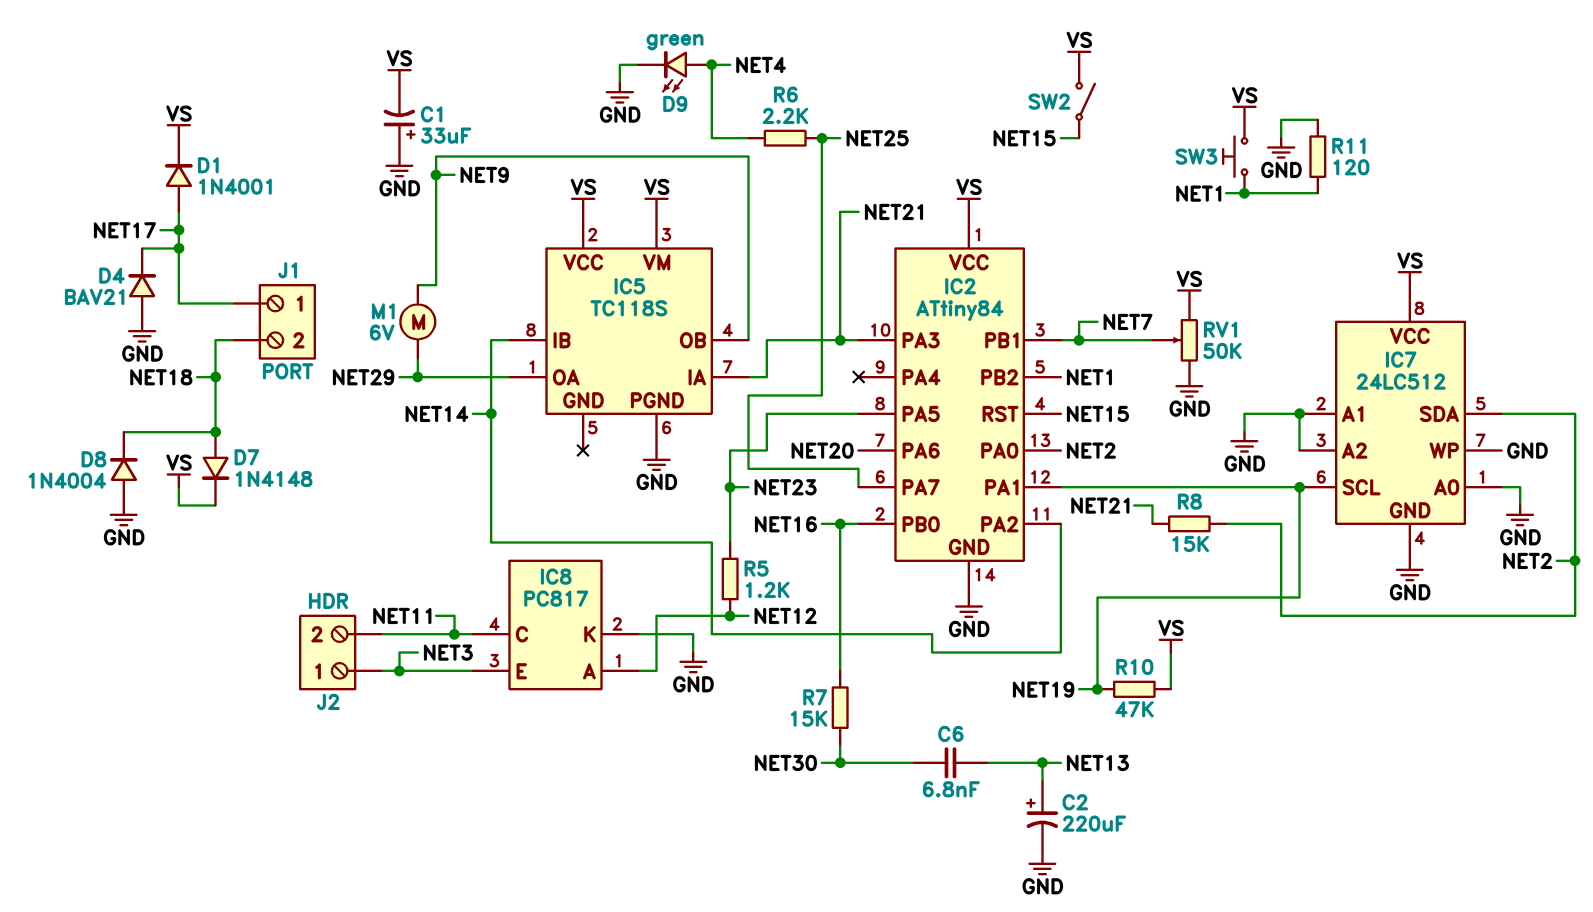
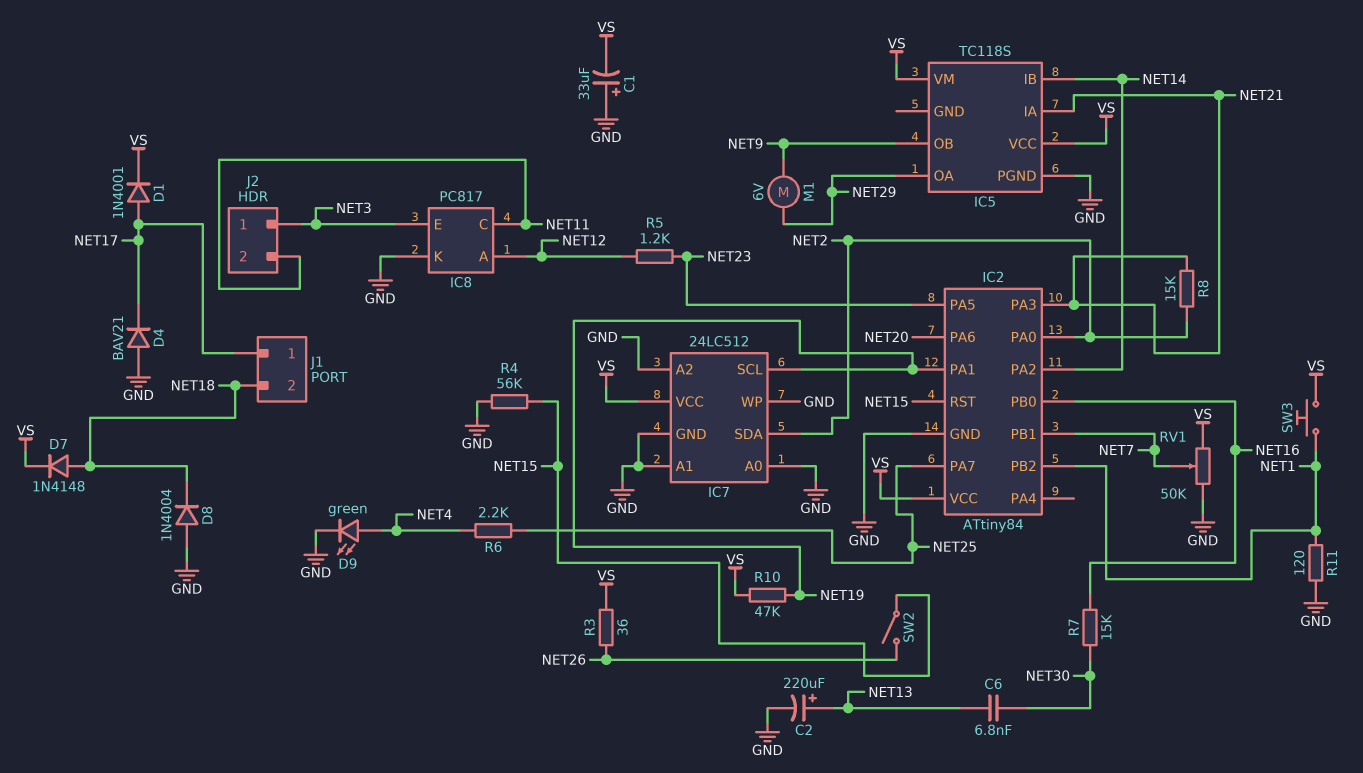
R3: none -> 36 (NET26, VS)
R4: none -> 56k (GND, NET15)
SW2: switch (NET15, VS) -> switch (NET15, NET26)

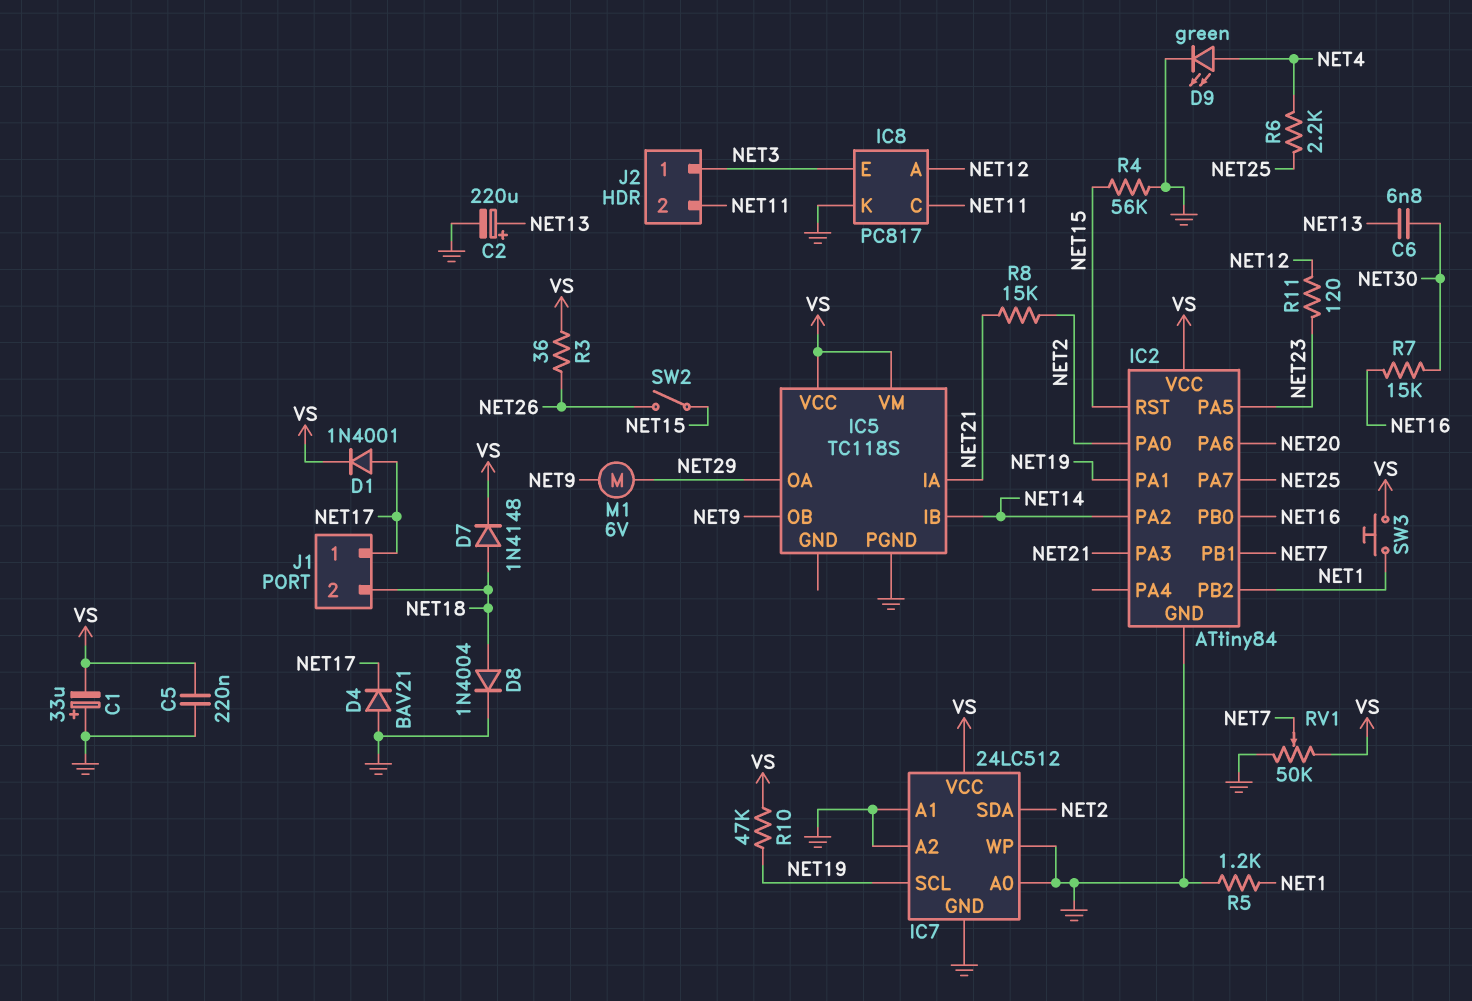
C5: none -> 220nF (GND, VS)
D8: diode 1N4004 (A GND, K NET18) -> diode 1N4004 (A NET18, K GND)
R5: 1.2k (NET12, NET23) -> 1.2k (GND, NET1)
R11: 120 (GND, NET1) -> 120 (NET12, NET23)

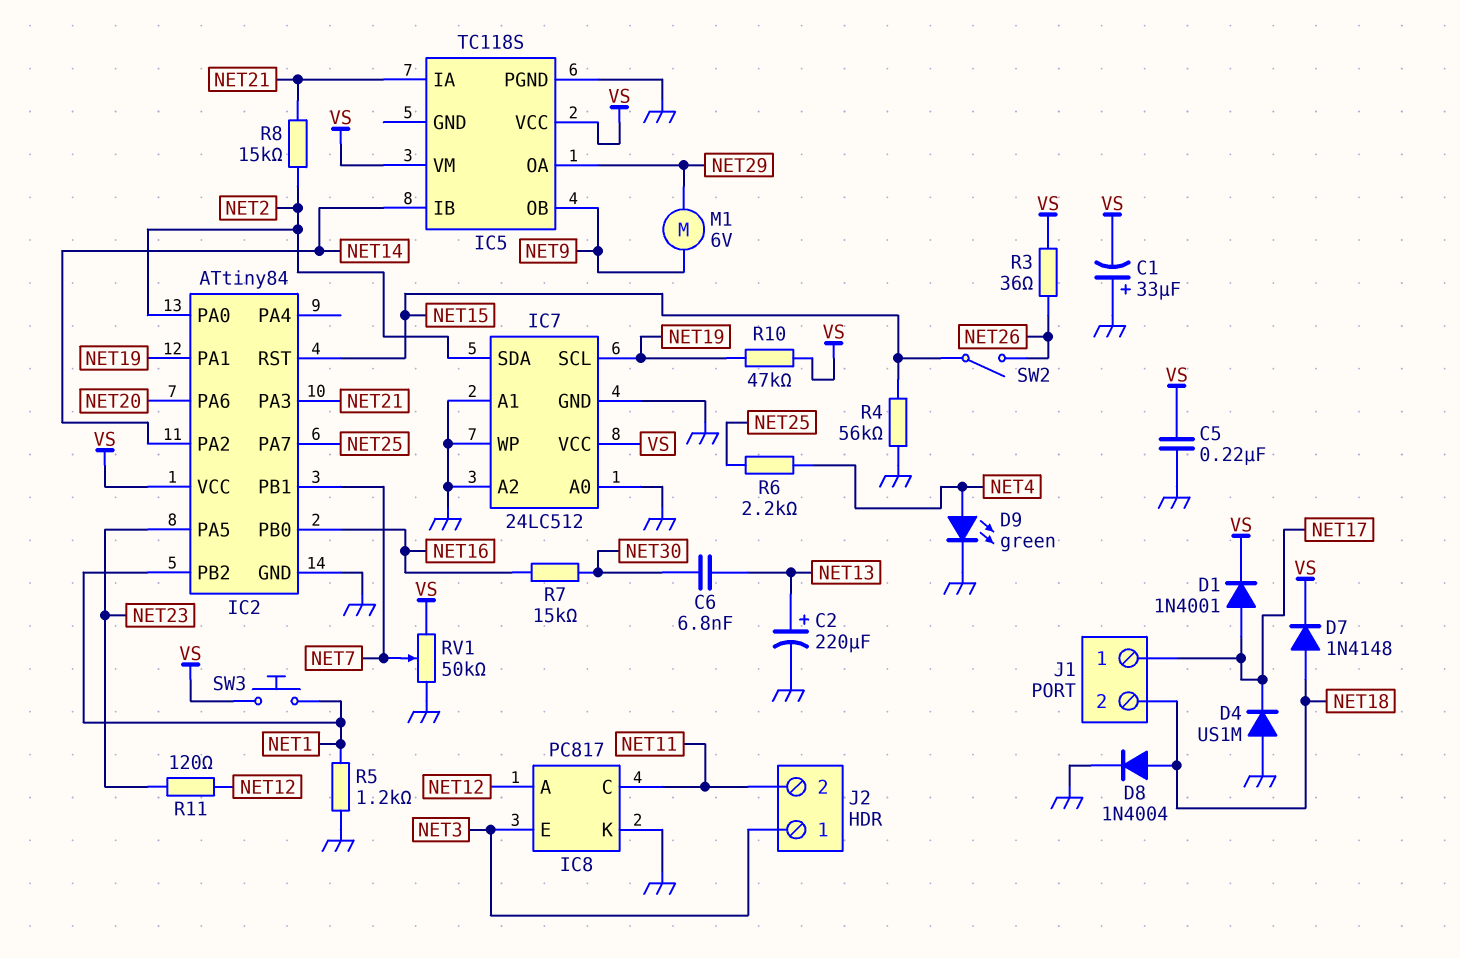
D4: diode BAV21 (A GND, K NET17) -> diode US1M (A GND, K NET17)

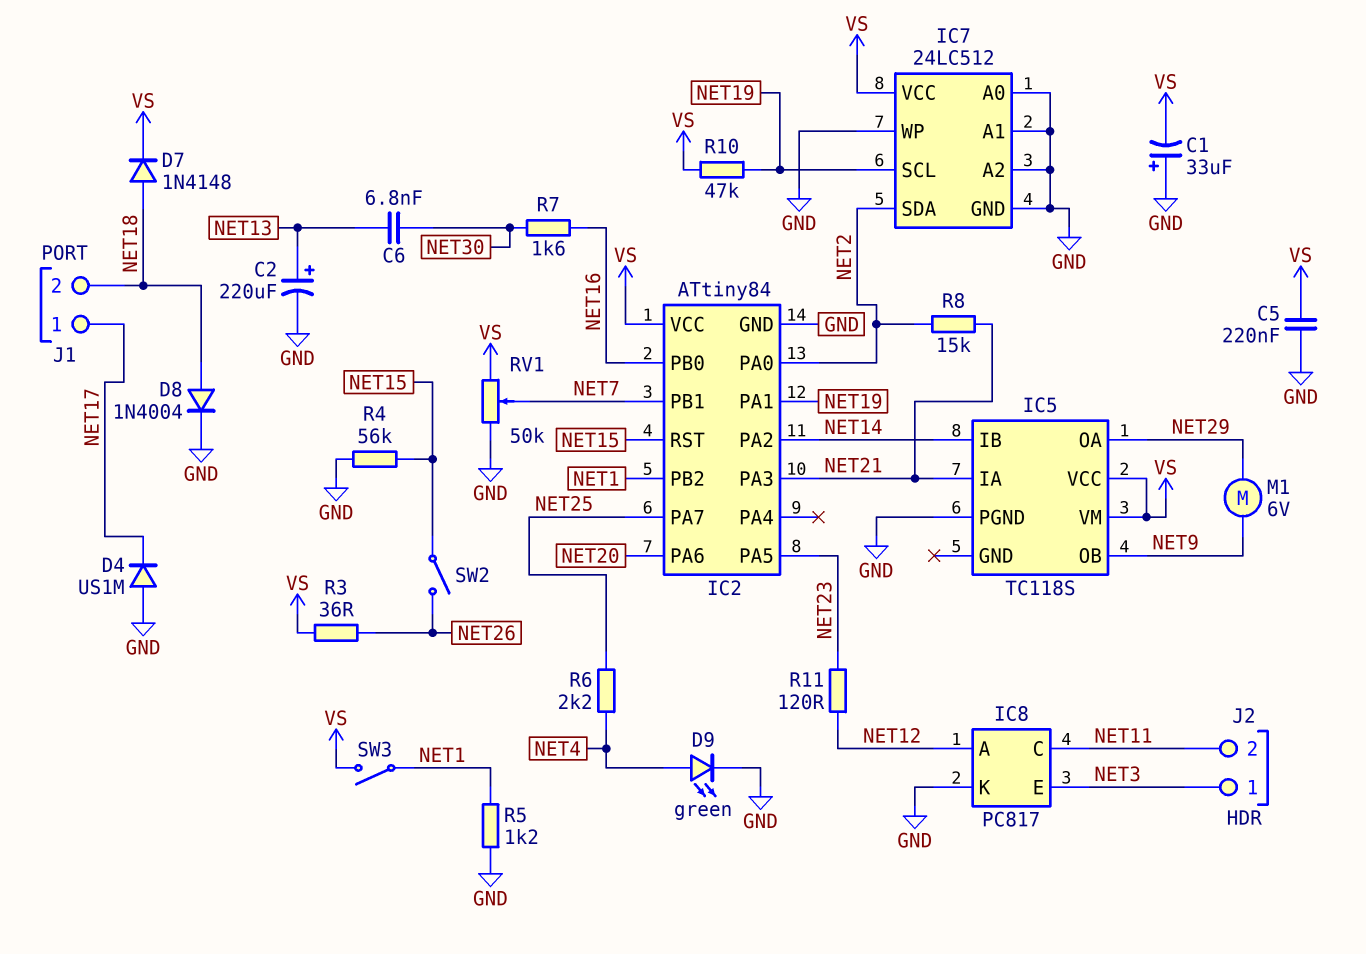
D1: diode 1N4001 (A NET17, K VS) -> none
R7: 15k (NET16, NET30) -> 1.6k (NET16, NET30)
SW3: button (NET1, VS) -> switch (NET1, VS)

